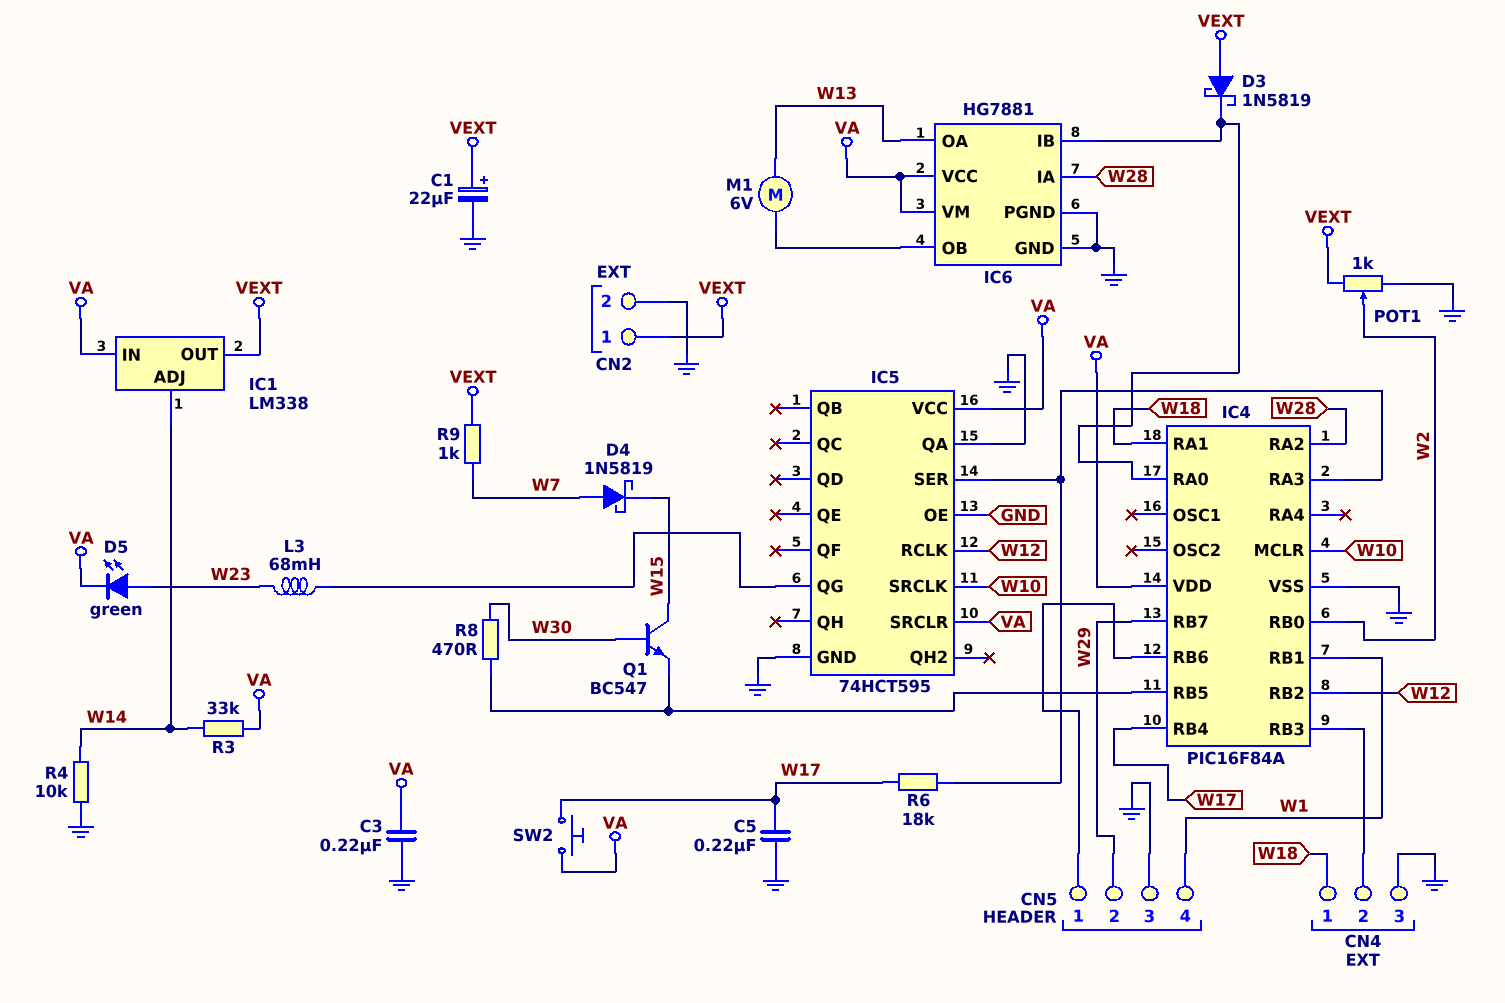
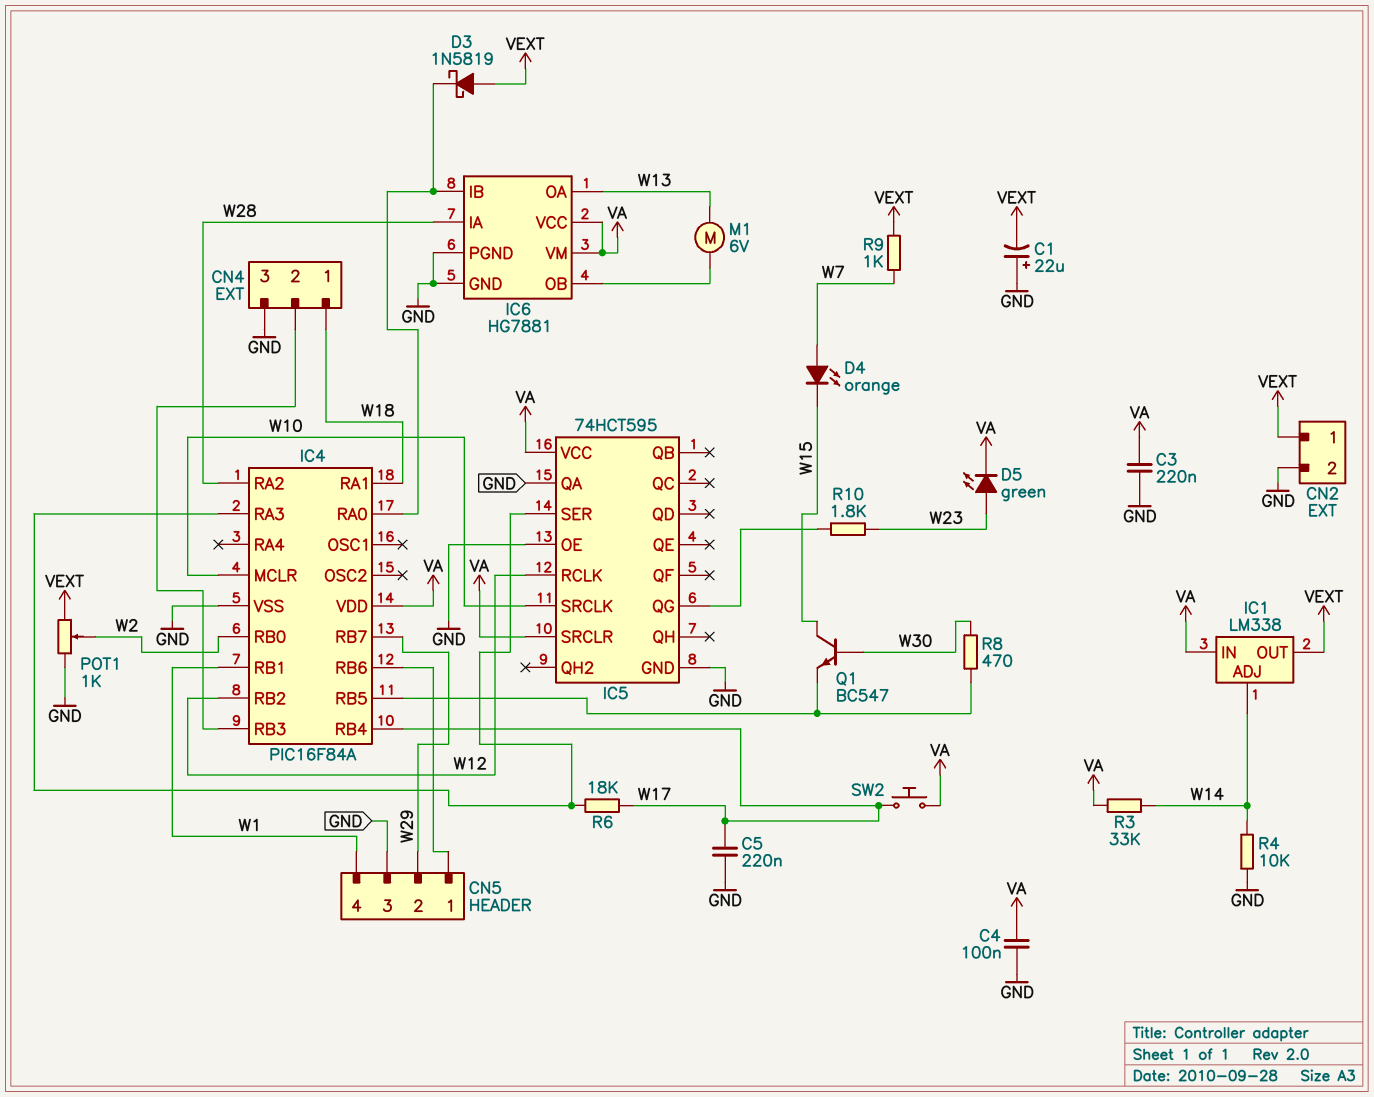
C1: 22uF (plus VEXT, minus GND) -> 22uF (plus GND, minus VEXT)
C4: none -> 100nF (GND, VA)
D4: schottky 1N5819 (A W7, K W15) -> LED orange (A W7, K W15)
L3: 68mH (IC5/QG, W23) -> none
R10: none -> 1.8k (IC5/QG, W23)

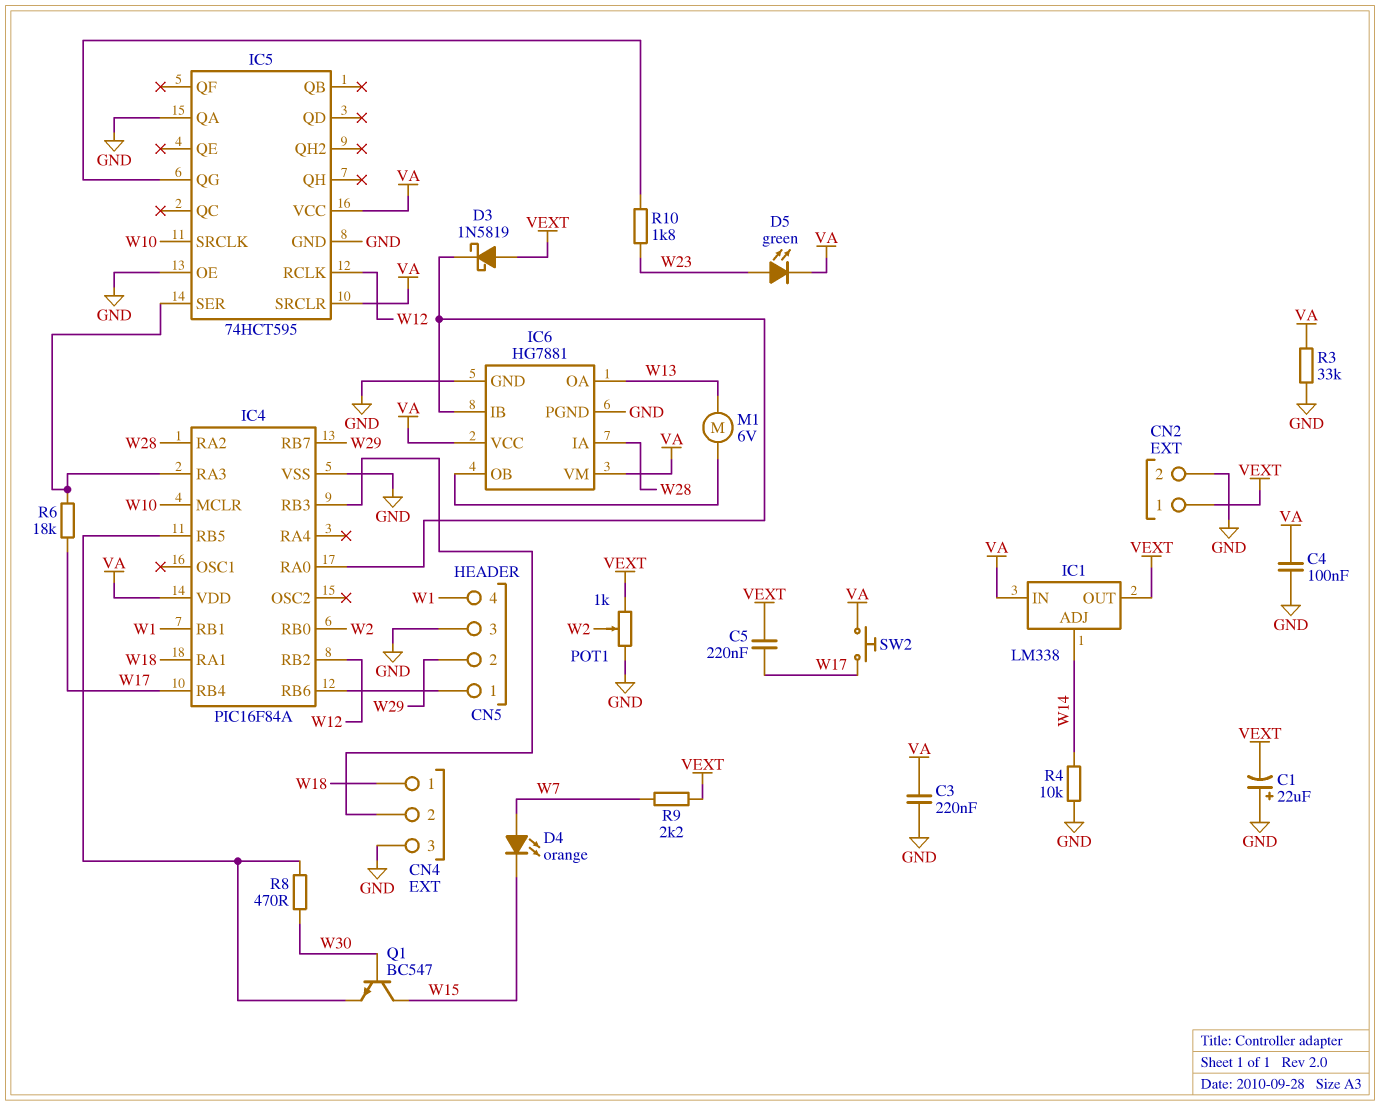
C5: 220nF (GND, W17) -> 220nF (VEXT, W17)
R3: 33k (VA, W14) -> 33k (GND, VA)
R9: 1k (VEXT, W7) -> 2.2k (VEXT, W7)

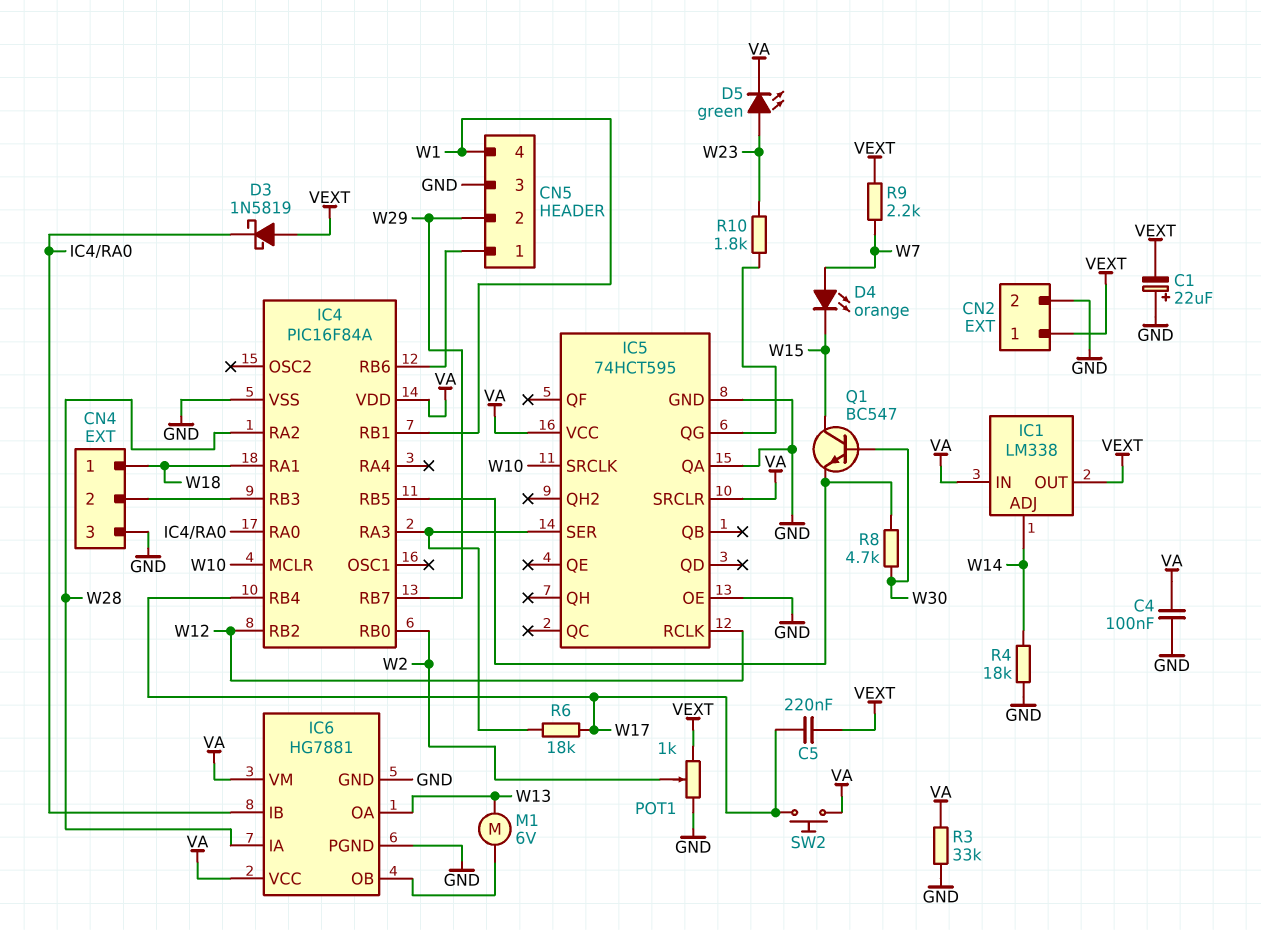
C3: 220nF (GND, VA) -> none
R4: 10k (GND, W14) -> 18k (GND, W14)
R8: 470 (IC4/RB5, W30) -> 4.7k (IC4/RB5, W30)

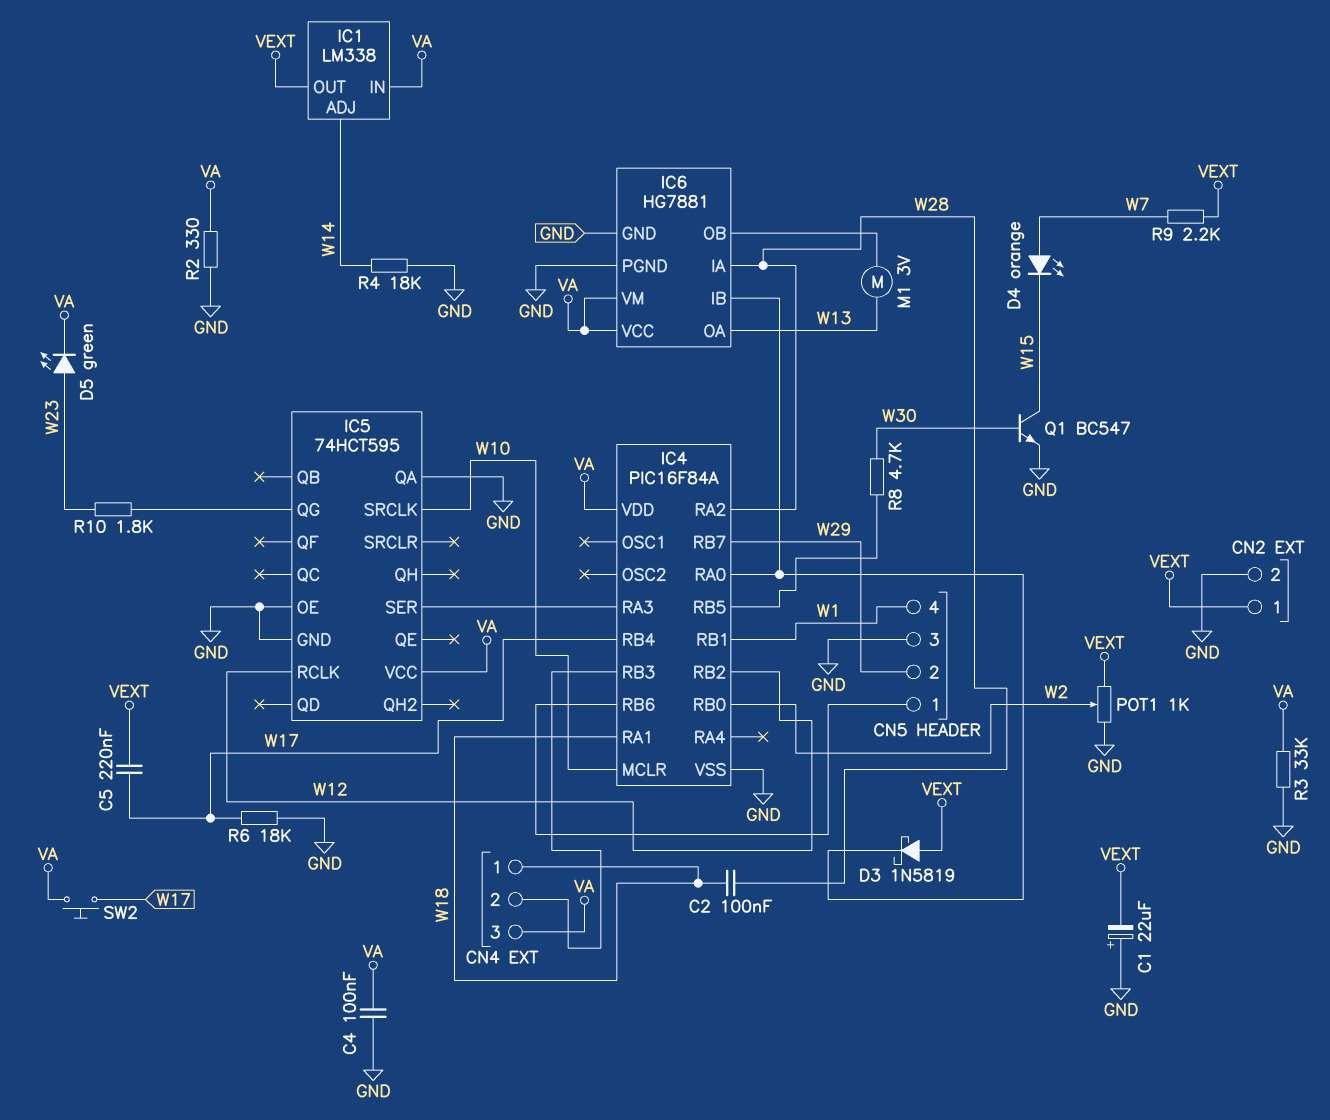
C2: none -> 100nF (W18, W28)
CN4 pin 3: GND -> VA
IC5 pin SRCLR: VA -> none
M1: motor 6V (IC6/OB, W13) -> motor 3V (IC6/OB, W13)
Q1: NPN BC547 (B W30, C W15, E IC4/RB5) -> NPN BC547 (B W30, C W15, E GND)
R2: none -> 330 (GND, VA)
R6: 18k (IC4/RA3, W17) -> 18k (GND, W17)

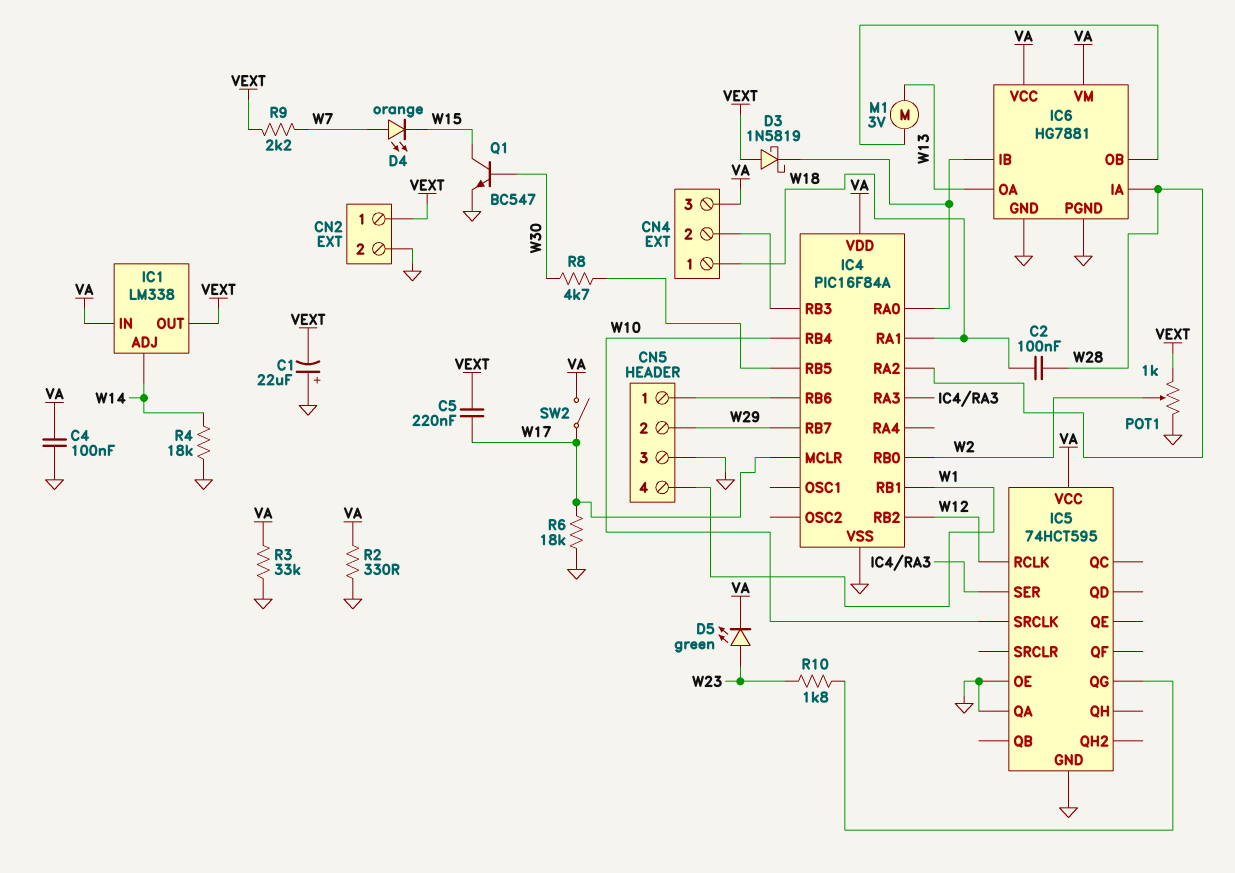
IC4 pin MCLR: W10 -> W17
IC4 pin RB4: W17 -> W10
SW2: button (VA, W17) -> switch (VA, W17)

